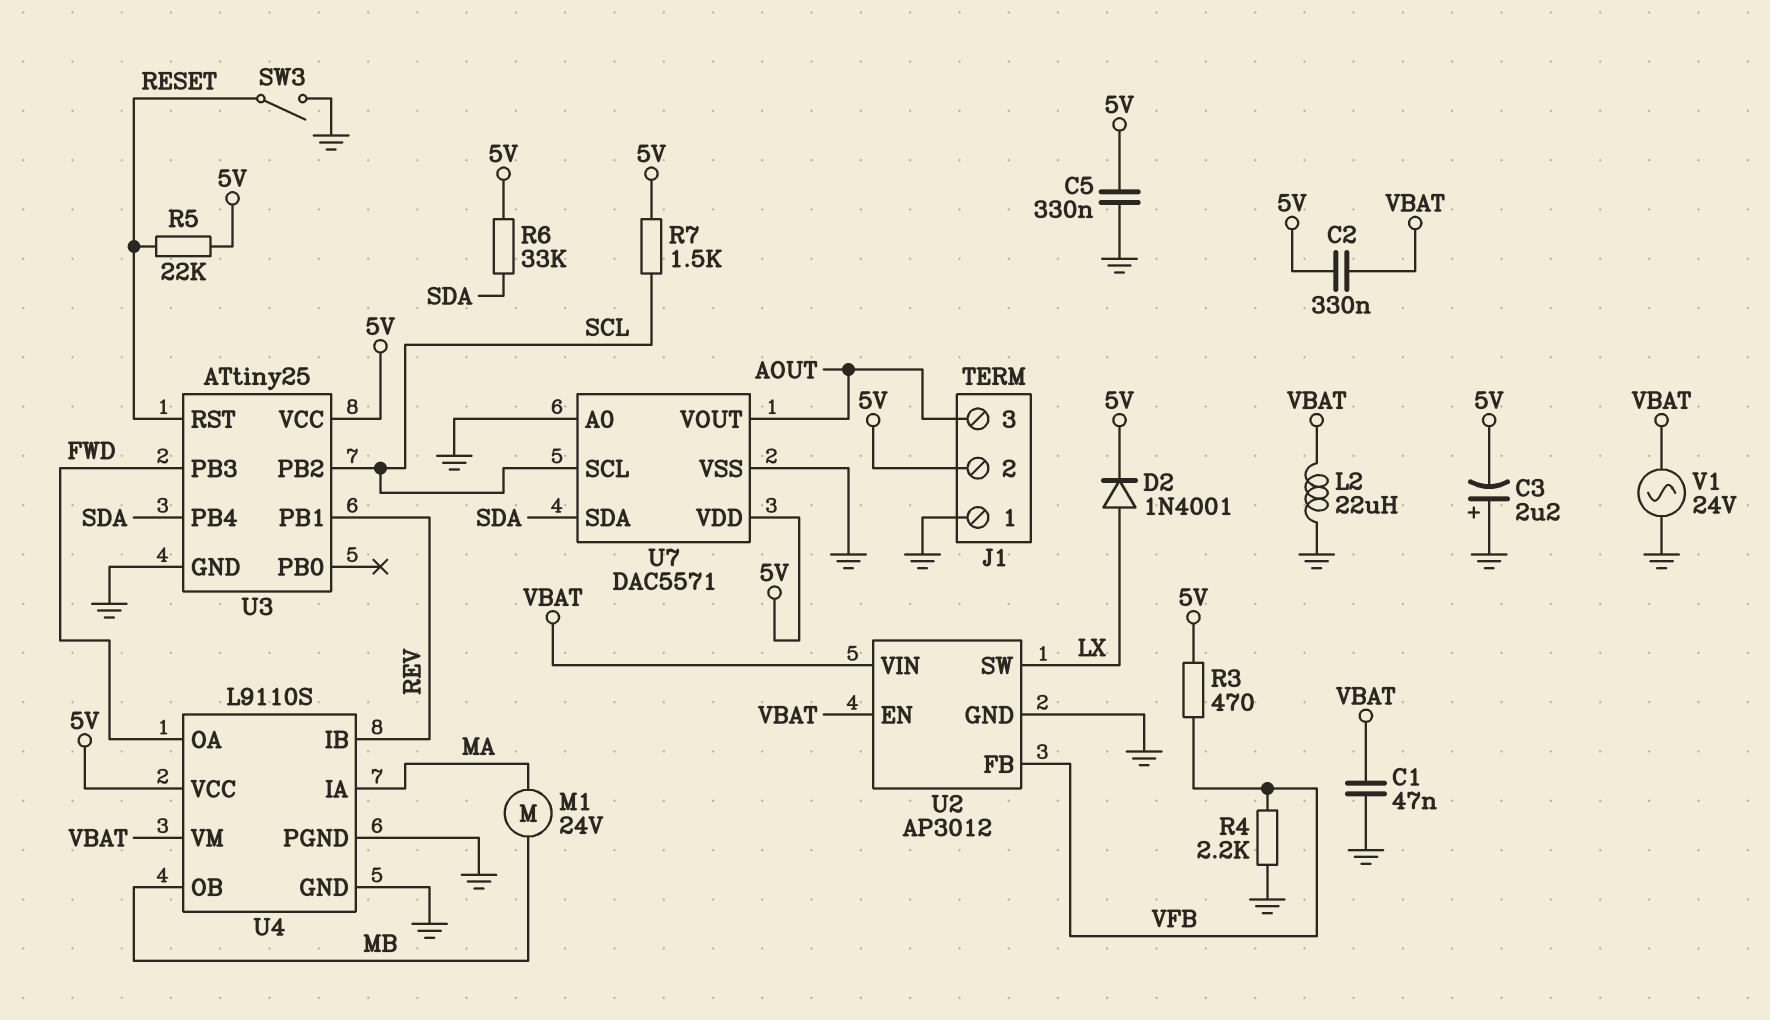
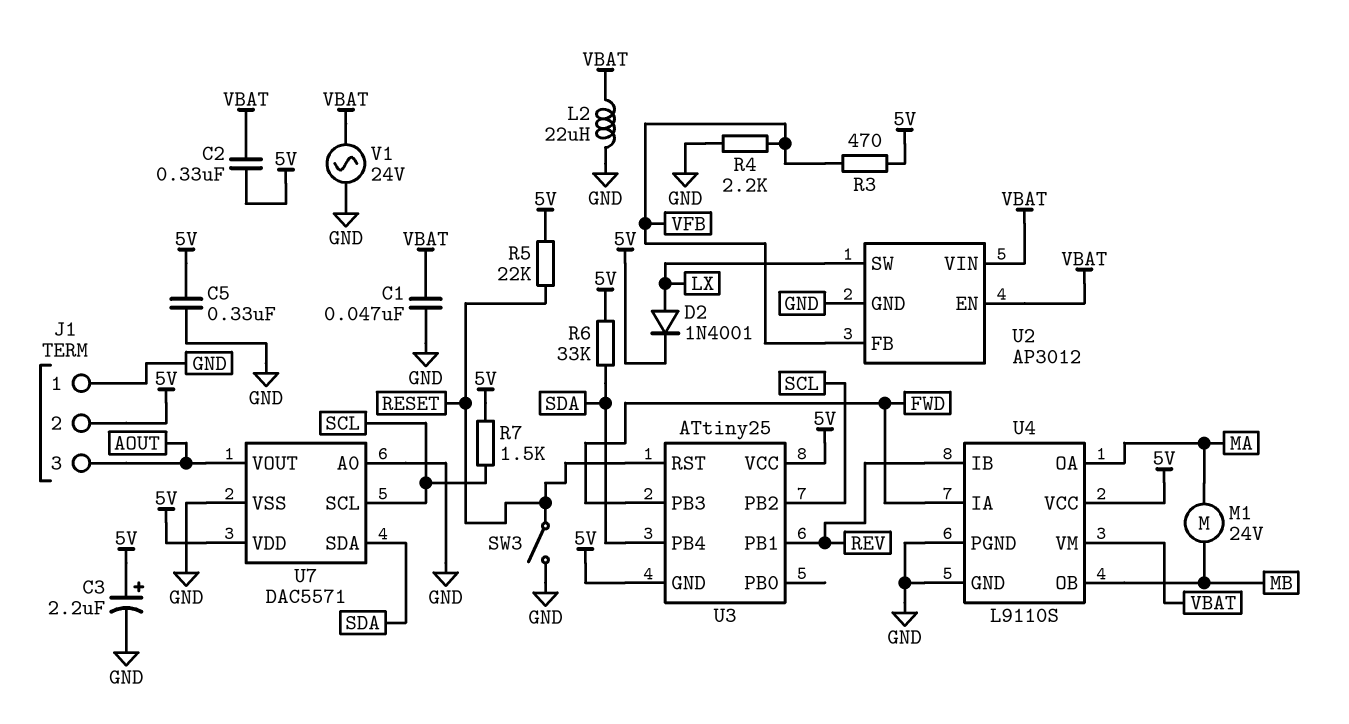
C3: 2.2uF (plus GND, minus 5V) -> 2.2uF (plus 5V, minus GND)
U3 pin GND: GND -> 5V
U4 pin IA: MA -> FWD
U4 pin OA: FWD -> MA

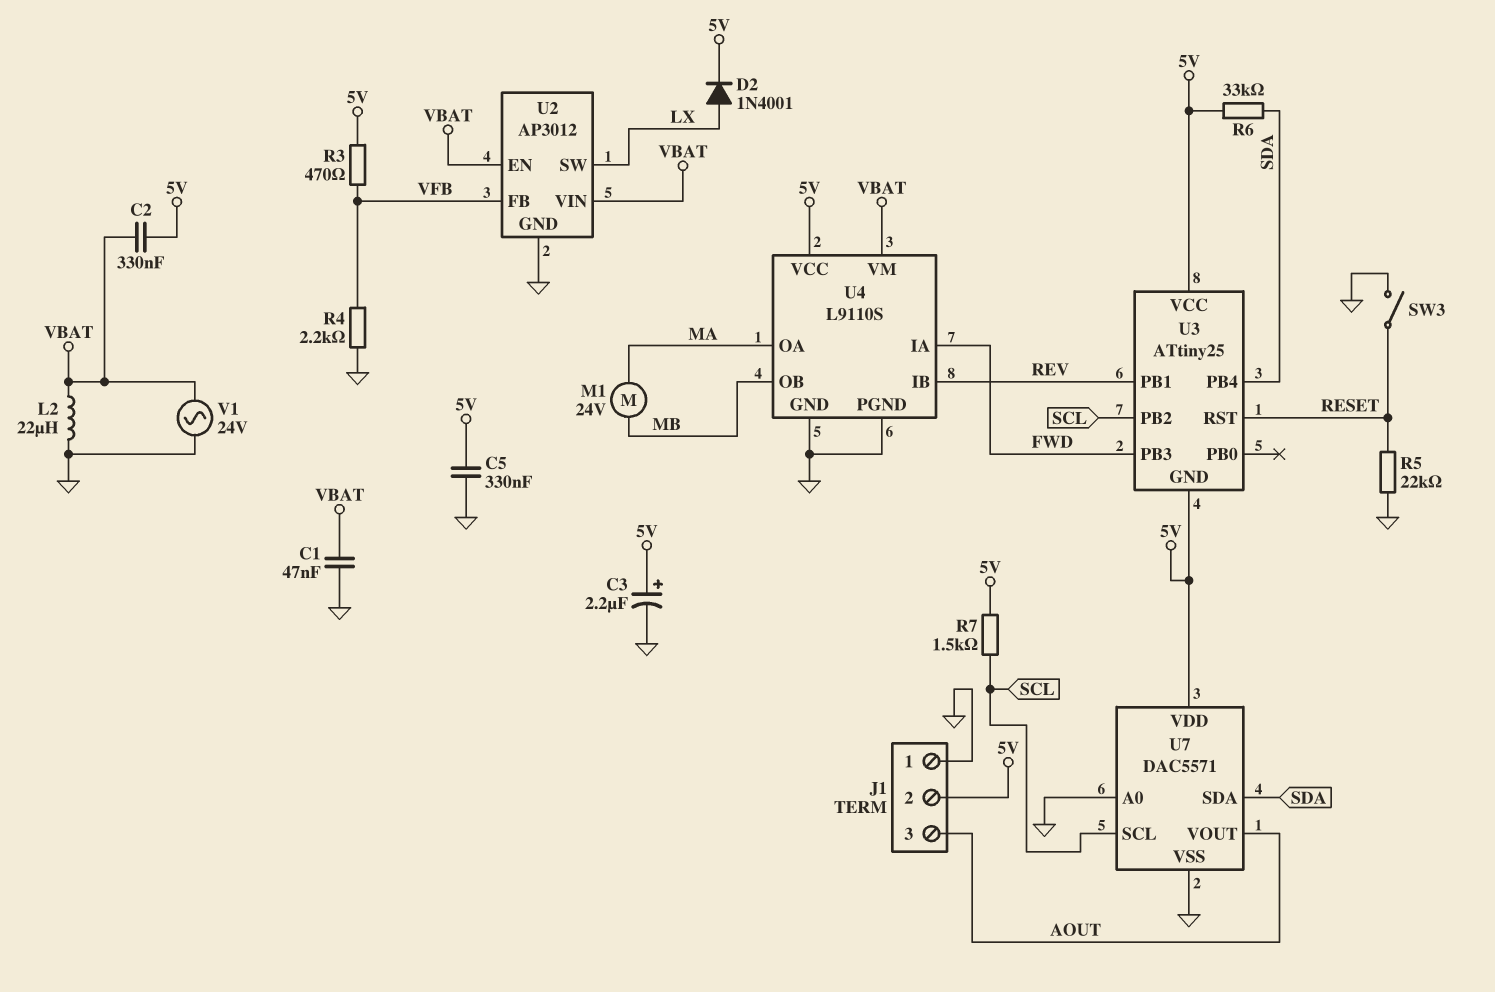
R5: 22k (5V, RESET) -> 22k (GND, RESET)

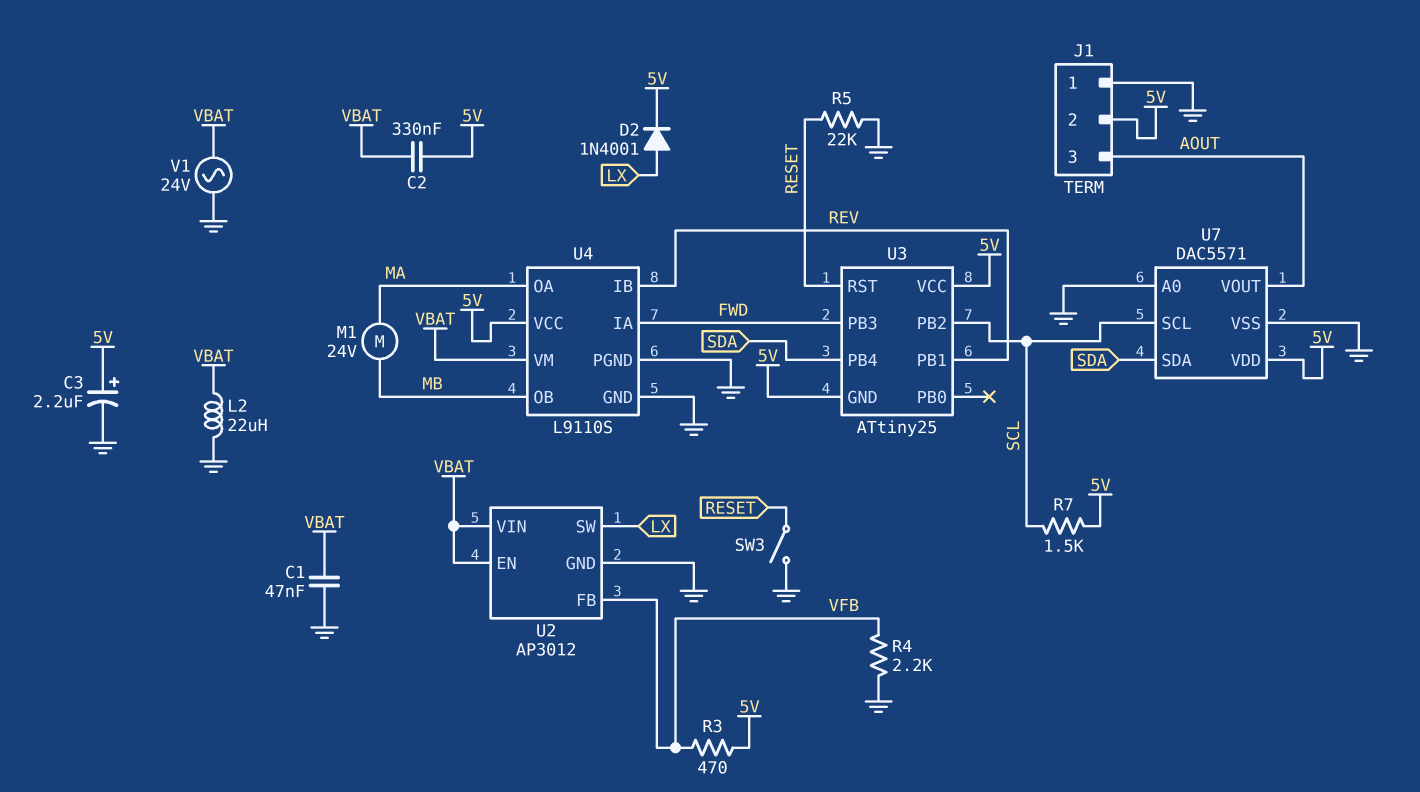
C5: 330nF (5V, GND) -> none
R6: 33k (5V, SDA) -> none

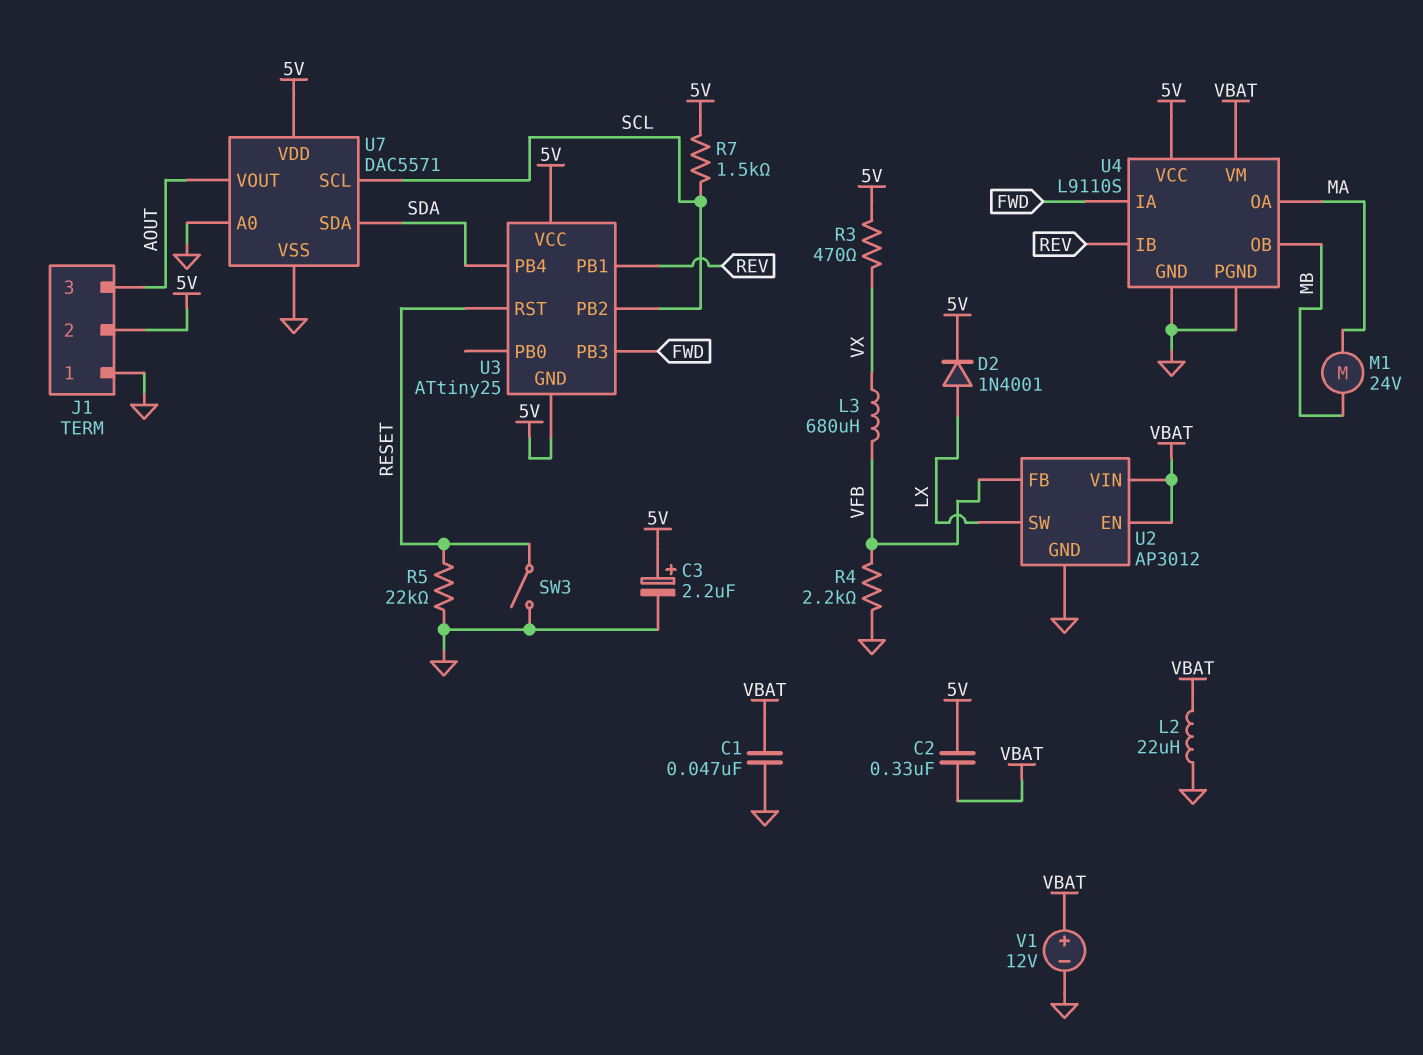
L3: none -> 680uH (VFB, VX)
R3: 470 (5V, VFB) -> 470 (5V, VX)
V1: AC 24V (GND, VBAT) -> 12V (plus VBAT, minus GND)

